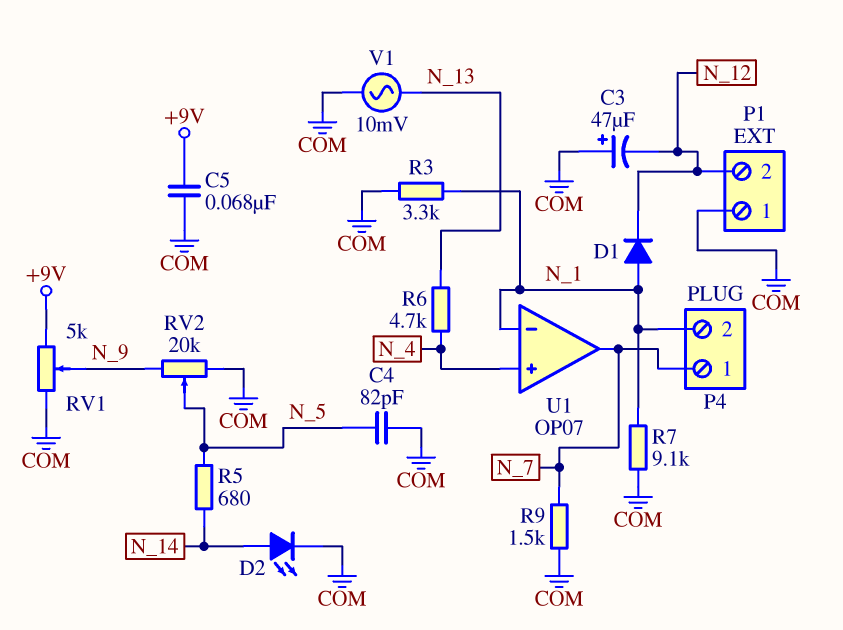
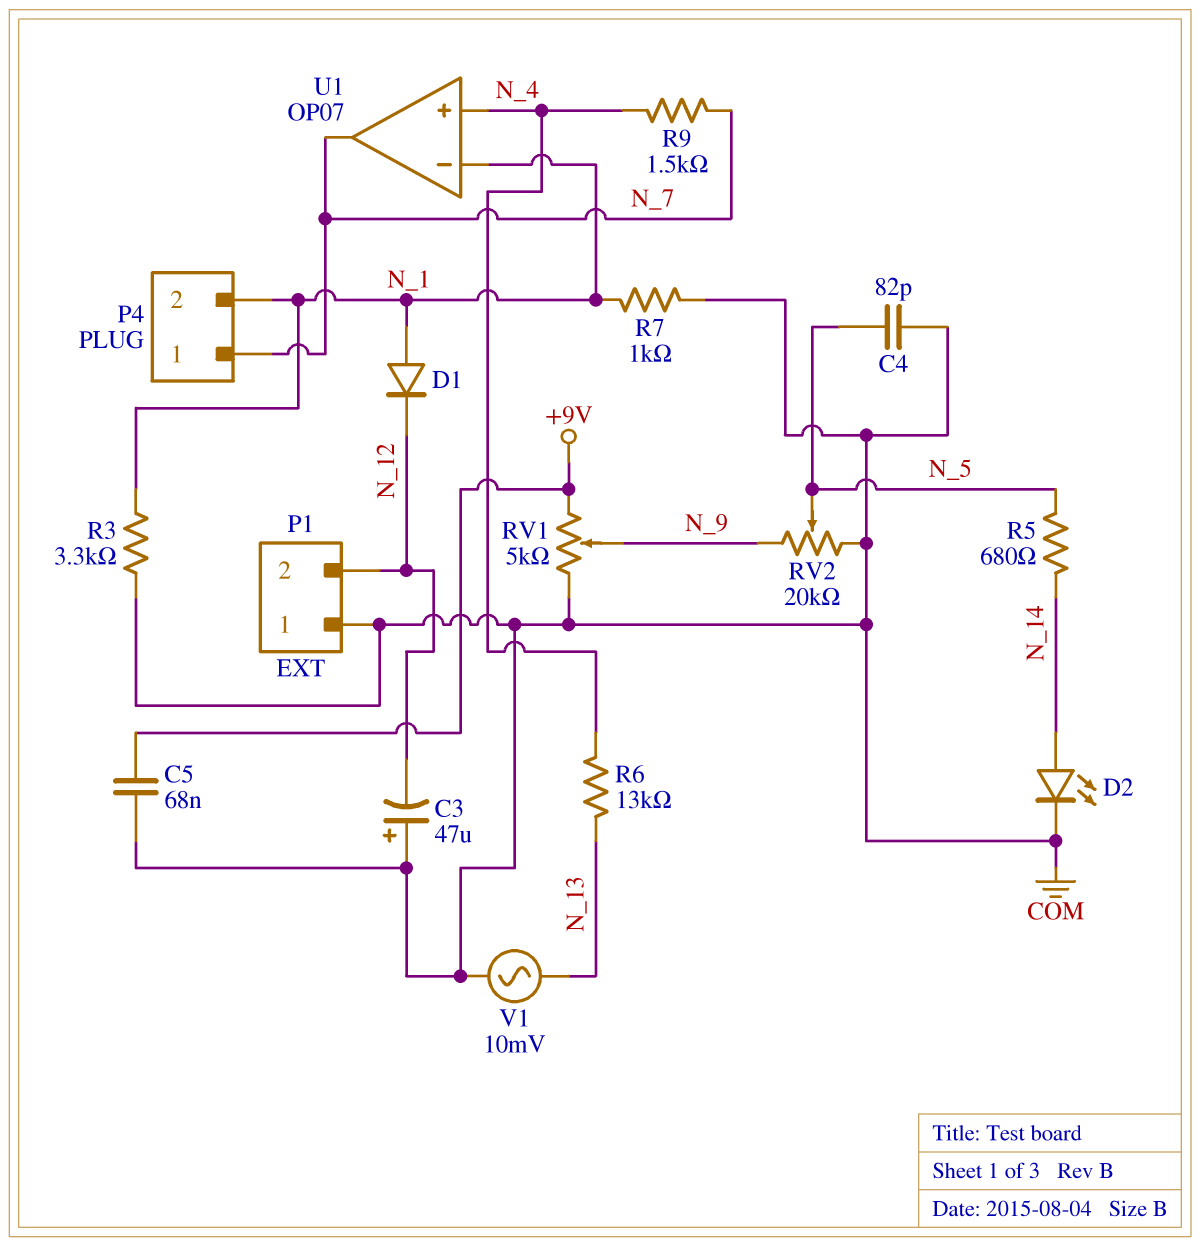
R6: 4.7k (N_4, N_13) -> 13k (N_4, N_13)
R7: 9.1k (COM, N_1) -> 1k (COM, N_1)
R9: 1.5k (COM, N_7) -> 1.5k (N_4, N_7)

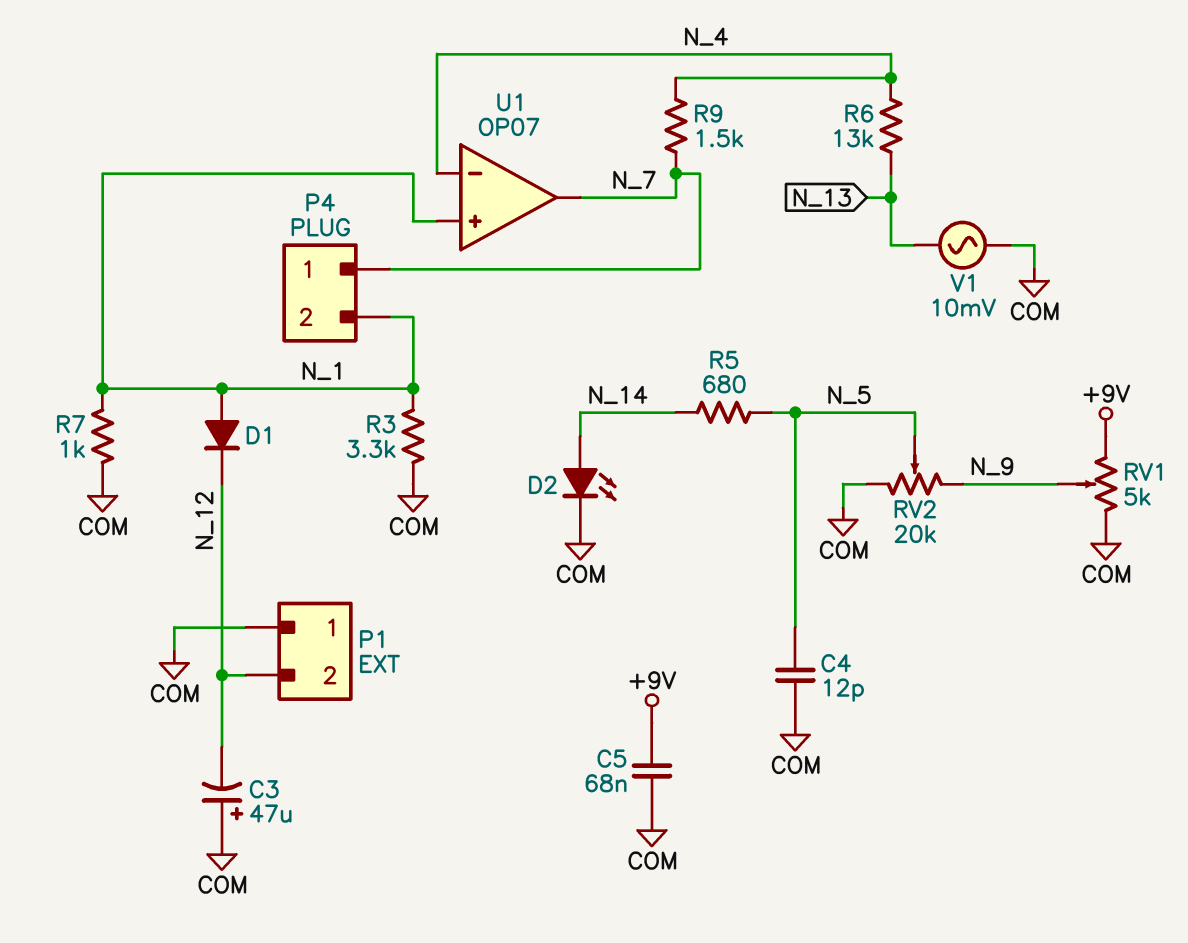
C4: 82pF (COM, N_5) -> 12pF (COM, N_5)
U1 pin in+: N_4 -> N_1
U1 pin in-: N_1 -> N_4

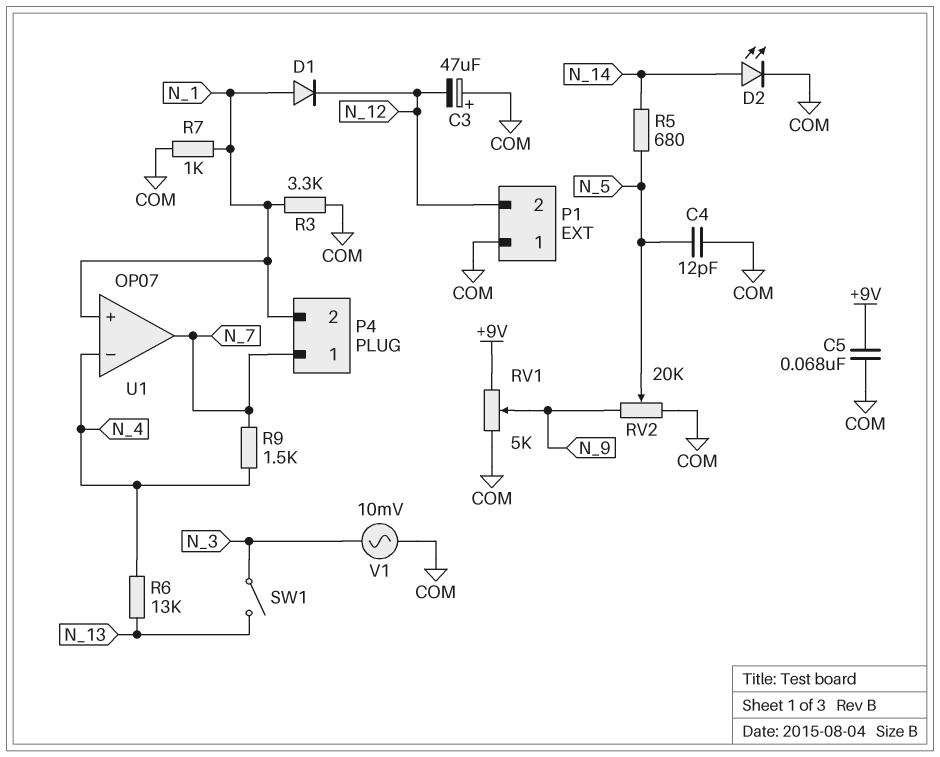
SW1: none -> switch (N_3, N_13)
V1: AC 10mV (COM, N_13) -> AC 10mV (COM, N_3)

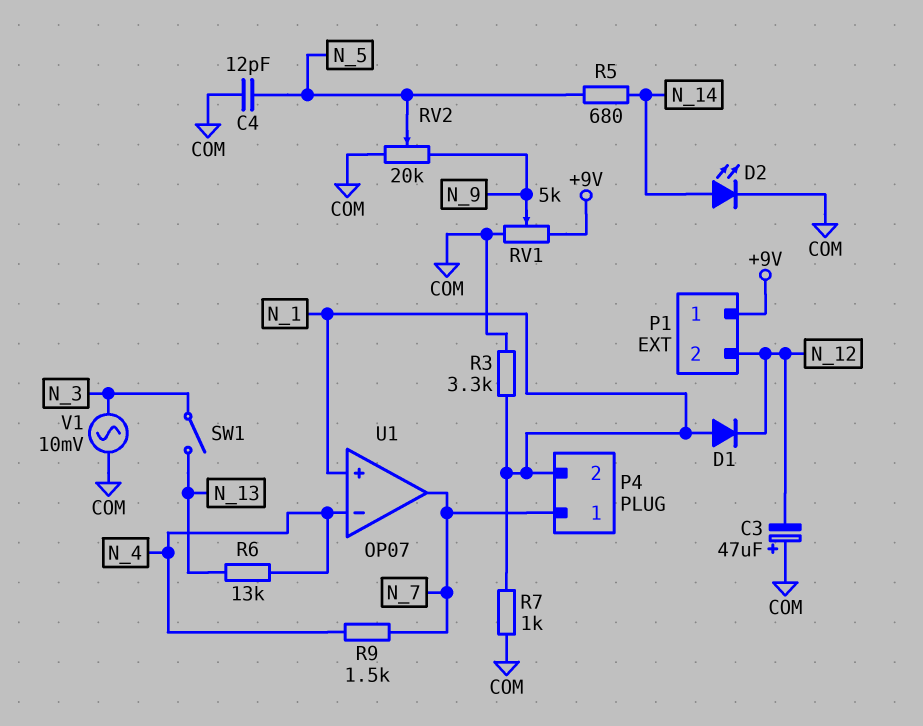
C5: 68nF (+9V, COM) -> none
P1 pin 1: COM -> +9V

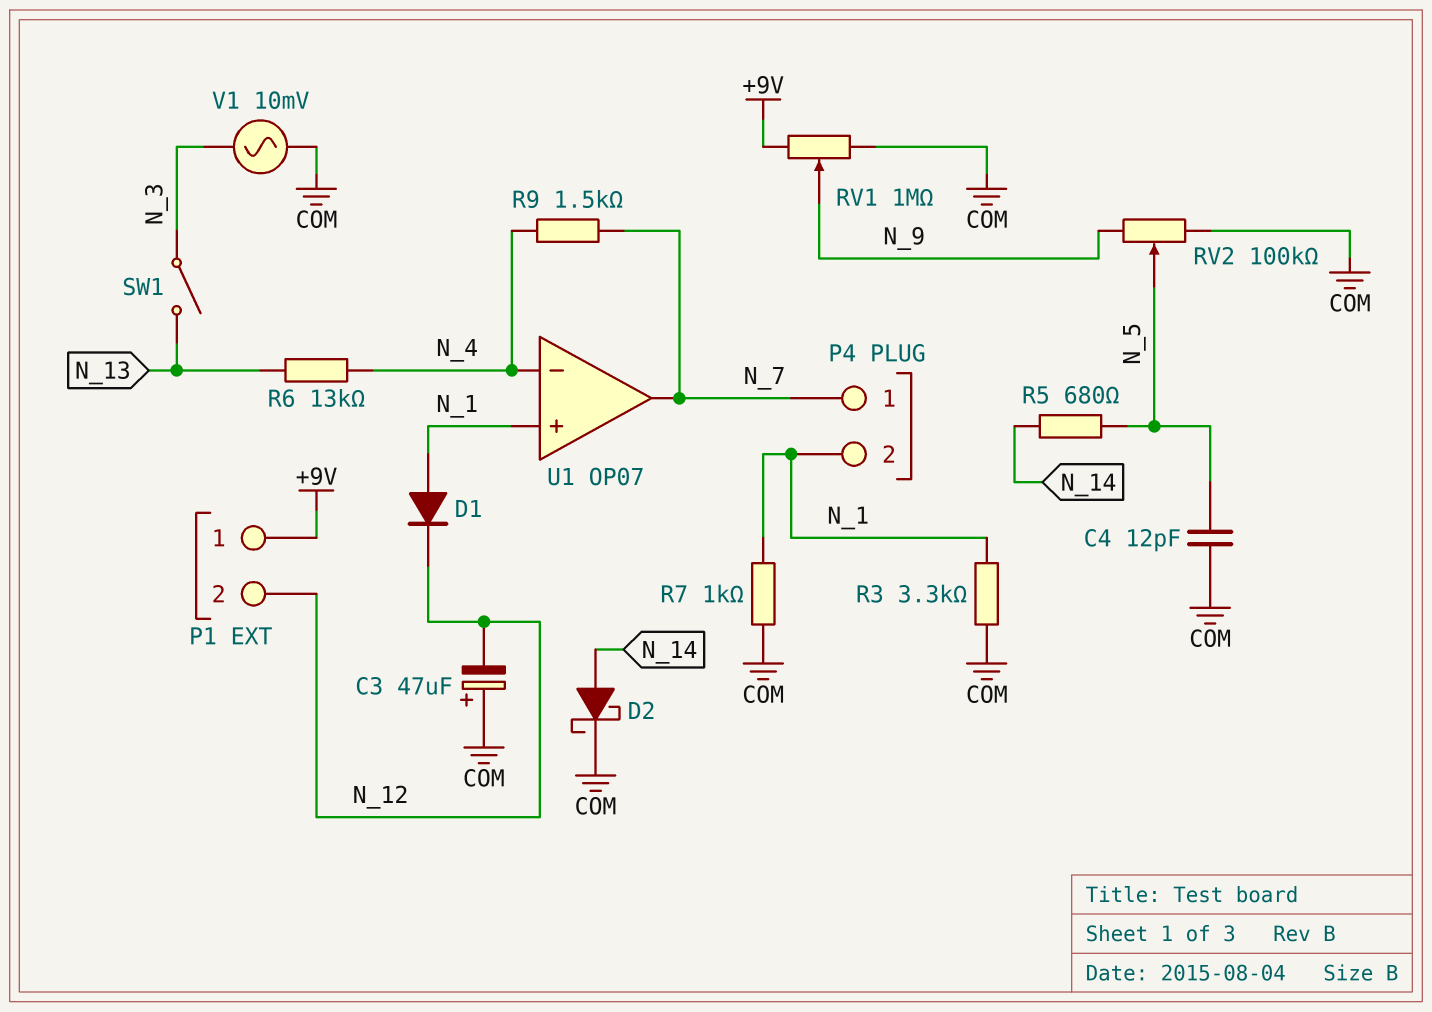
D2: LED (A N_14, K COM) -> schottky (A N_14, K COM)
RV1: 5k (+9V, COM, wiper N_9) -> 1M (+9V, COM, wiper N_9)
RV2: 20k (COM, N_9, wiper N_5) -> 100k (COM, N_9, wiper N_5)

